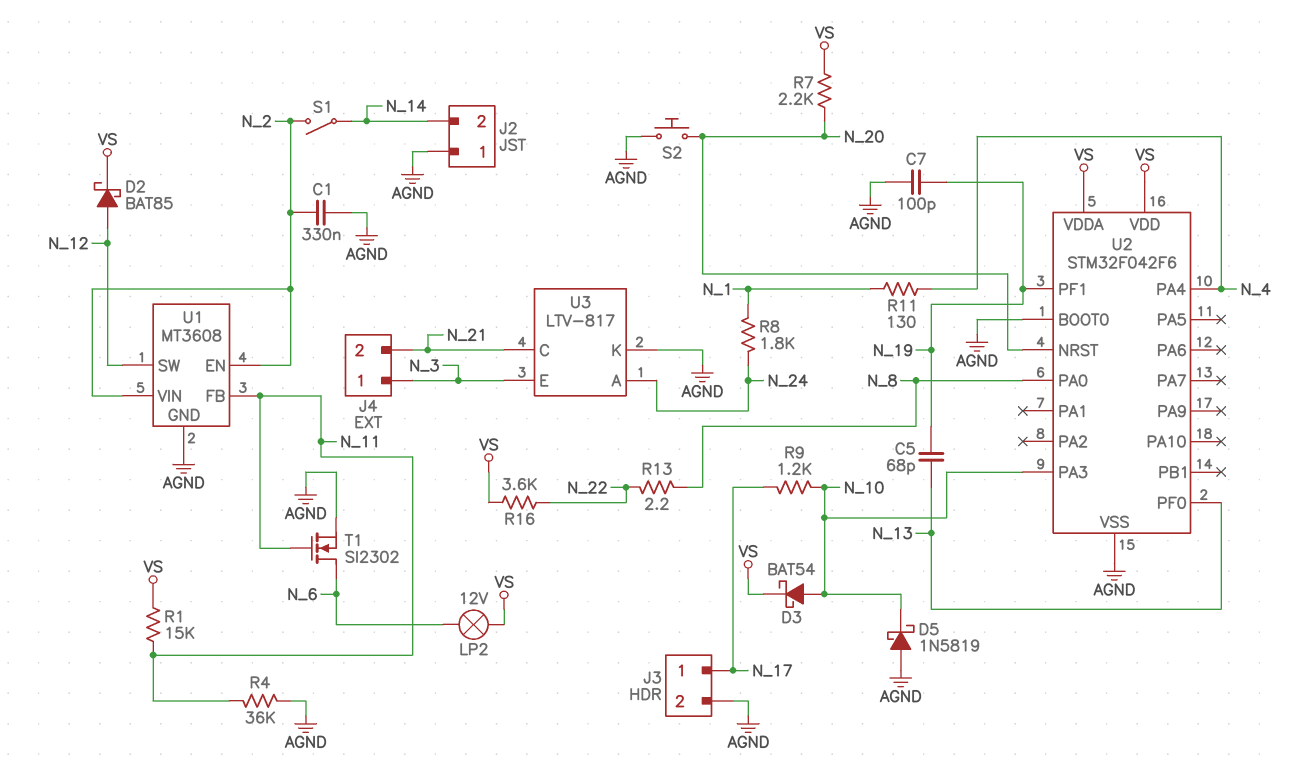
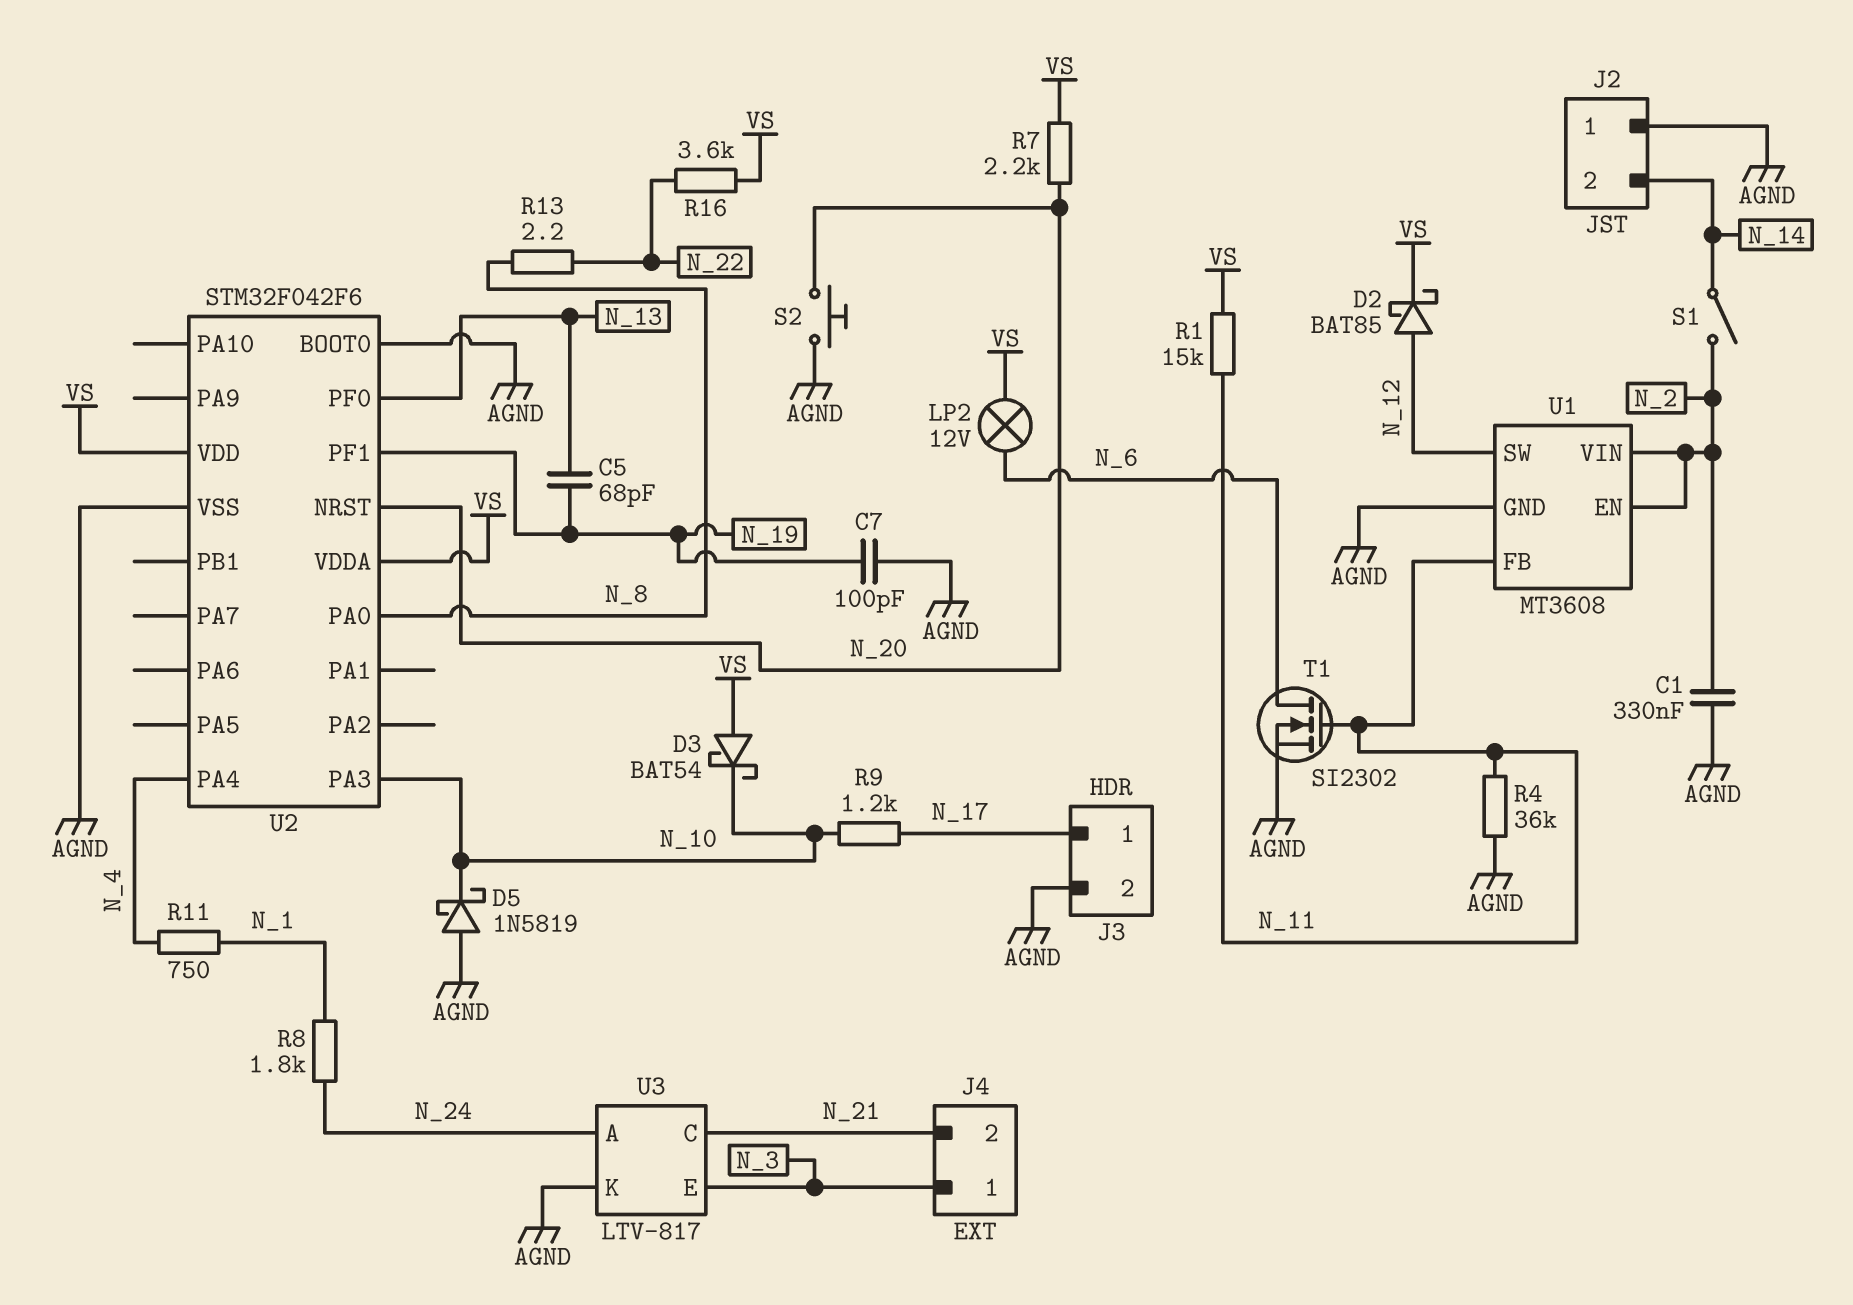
D3: schottky BAT54 (A N_10, K VS) -> schottky BAT54 (A VS, K N_10)
R11: 130 (N_1, N_4) -> 750 (N_1, N_4)

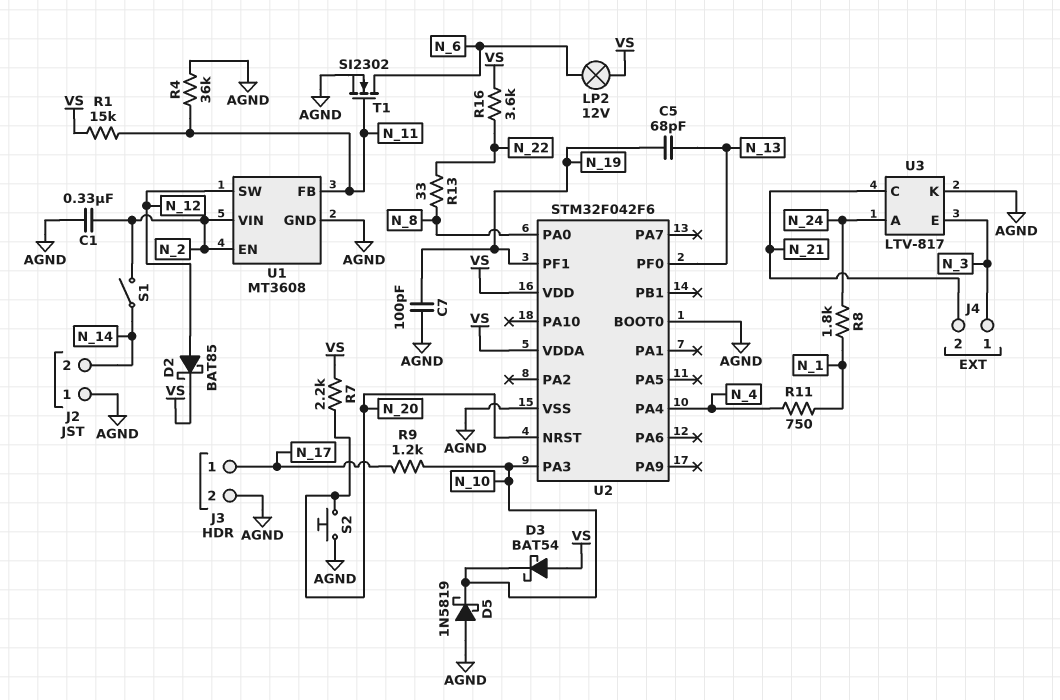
R13: 2.2 (N_8, N_22) -> 33 (N_8, N_22)

